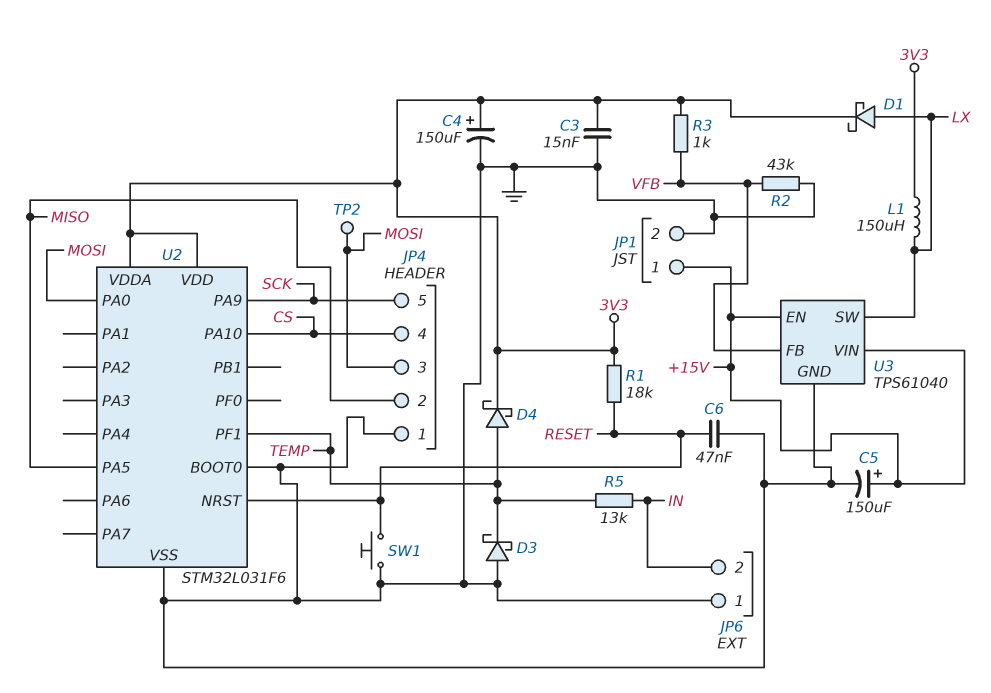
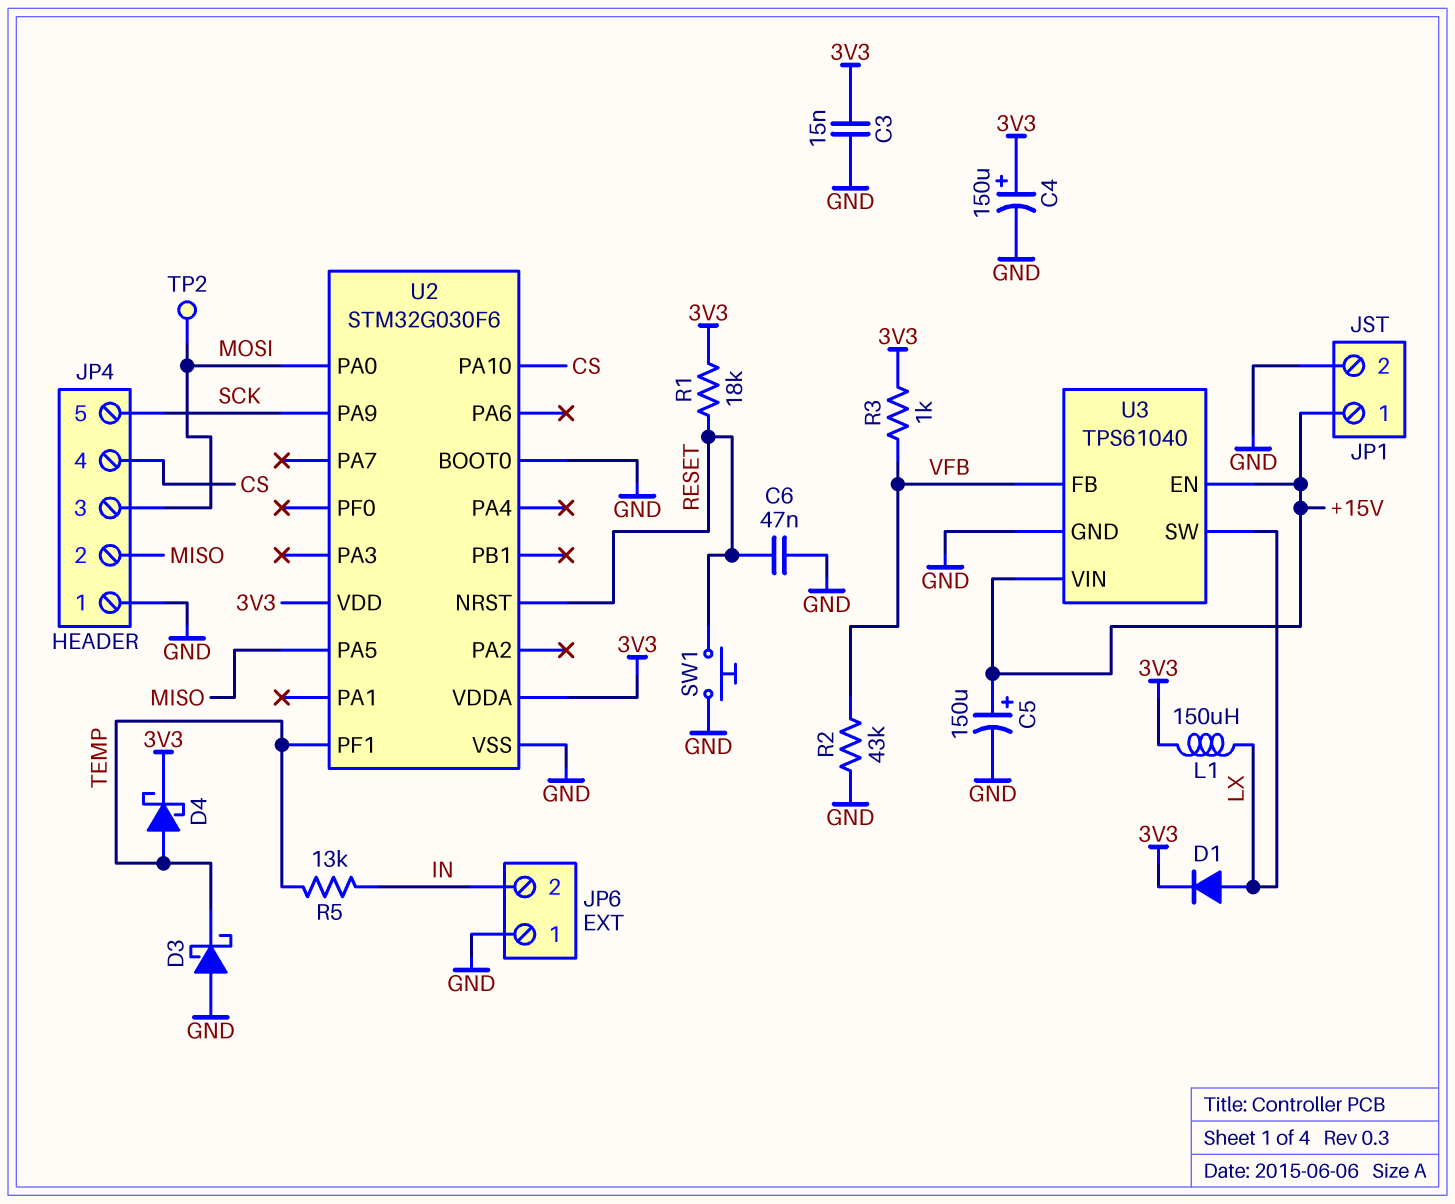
D1: schottky (A LX, K 3V3) -> diode (A LX, K 3V3)
U2: STM32L031F6 -> STM32G030F6

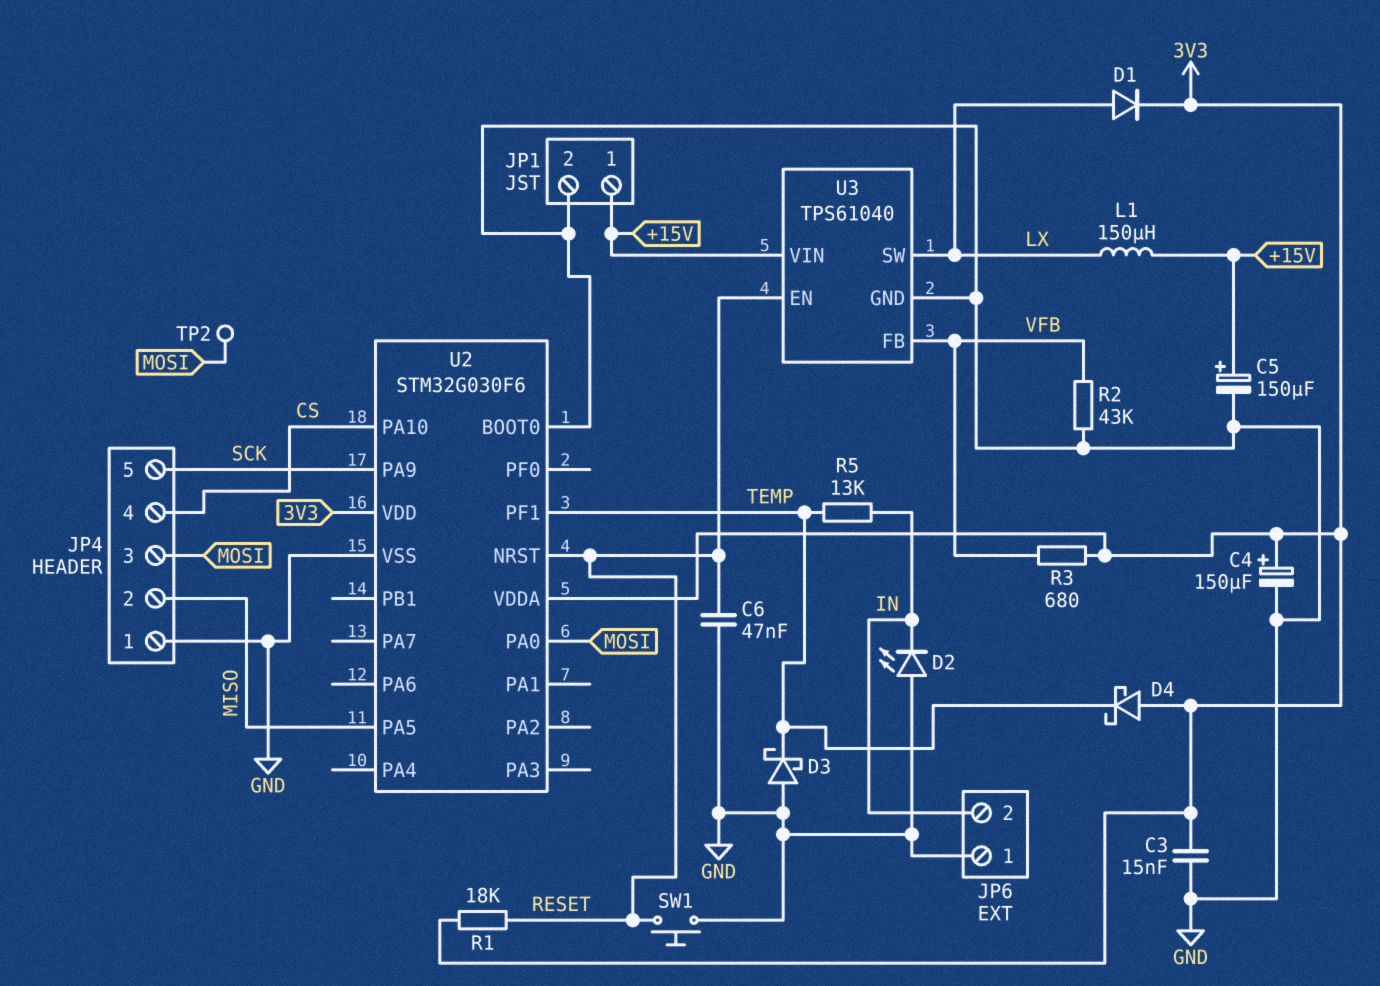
D2: none -> LED (A GND, K IN)
D4: schottky (A TEMP, K 3V3) -> schottky (A 3V3, K TEMP)
L1: 150uH (3V3, LX) -> 150uH (+15V, LX)
R3: 1k (3V3, VFB) -> 680 (3V3, VFB)
U3 pin EN: +15V -> RESET

